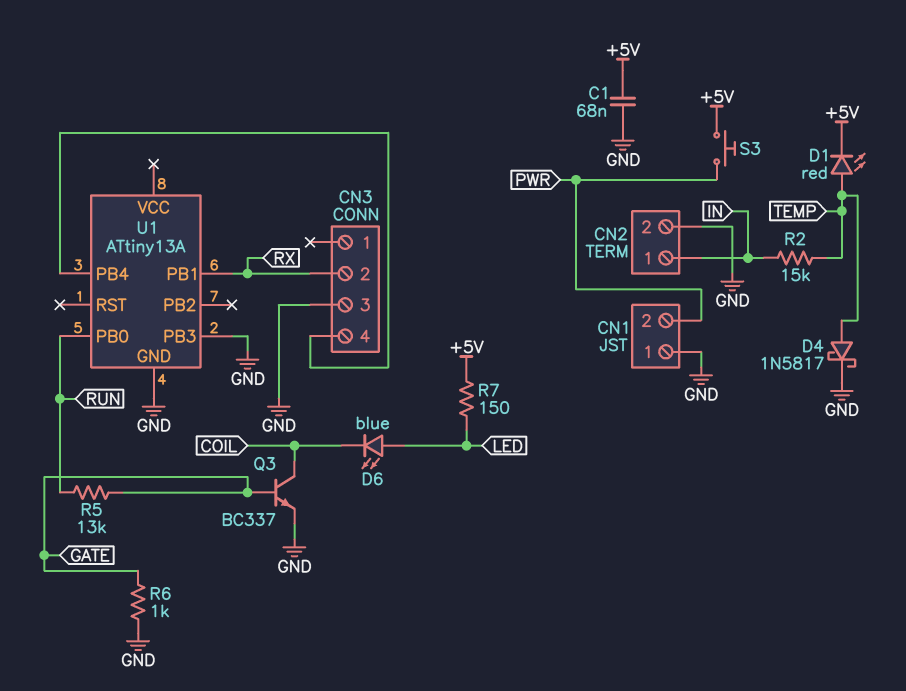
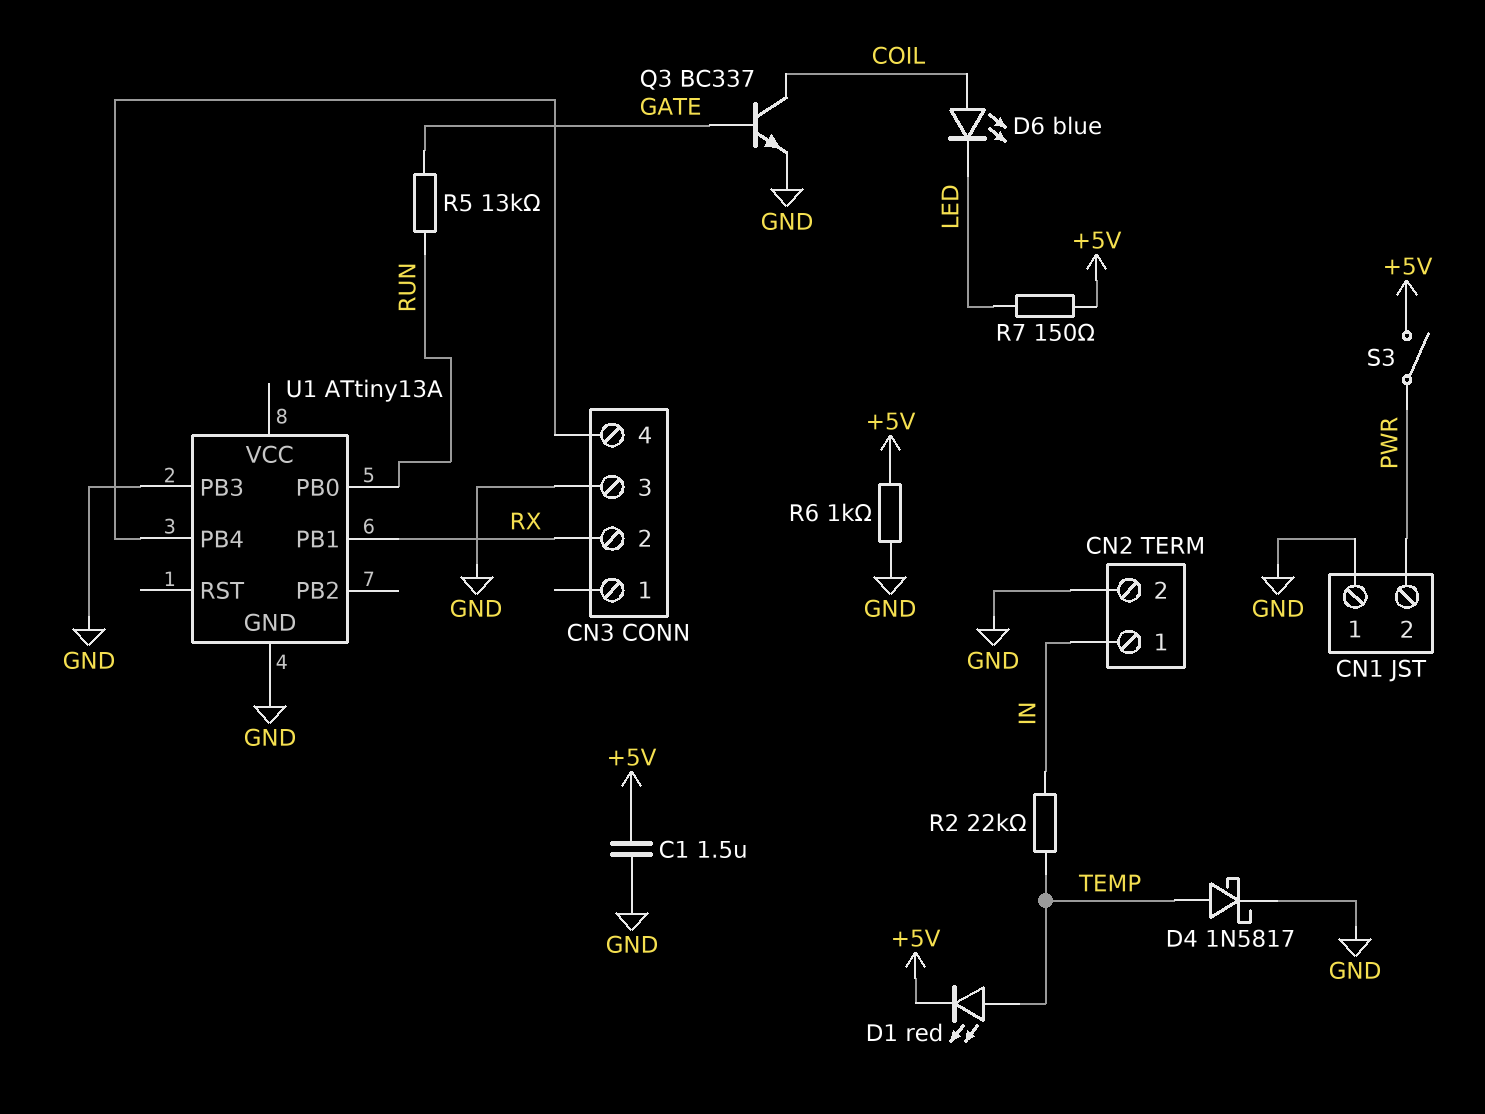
C1: 68nF (+5V, GND) -> 1.5uF (+5V, GND)
D6: LED blue (A LED, K COIL) -> LED blue (A COIL, K LED)
R2: 15k (IN, TEMP) -> 22k (IN, TEMP)
R6: 1k (GATE, GND) -> 1k (+5V, GND)
S3: button (+5V, PWR) -> switch (+5V, PWR)

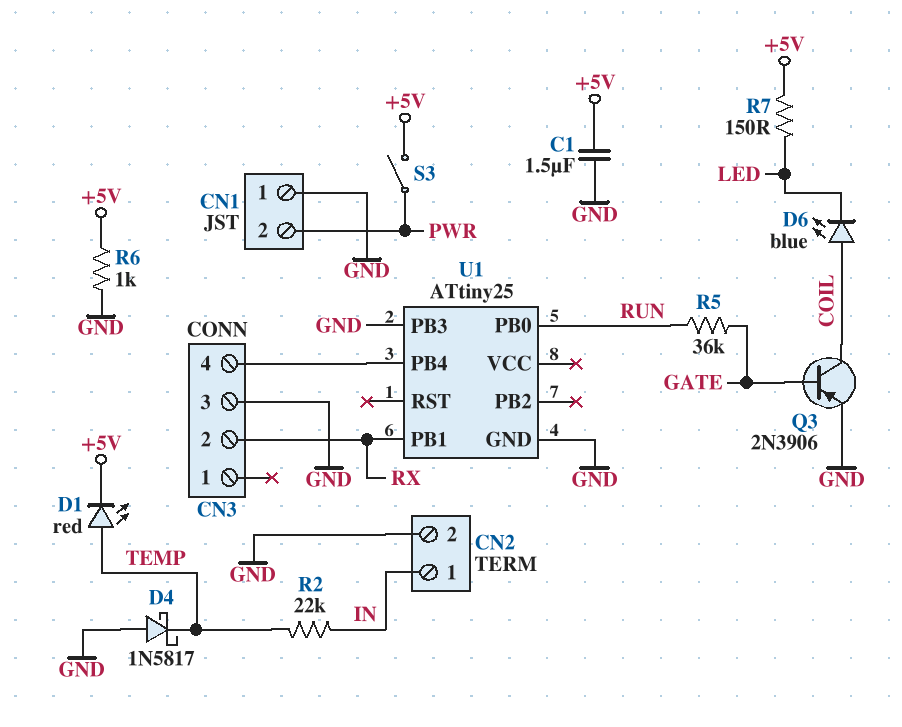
D4: schottky 1N5817 (A TEMP, K GND) -> schottky 1N5817 (A GND, K TEMP)
Q3: NPN BC337 (B GATE, C COIL, E GND) -> PNP 2N3906 (B GATE, C COIL, E GND)
R5: 13k (GATE, RUN) -> 36k (GATE, RUN)
U1: ATtiny13A -> ATtiny25

